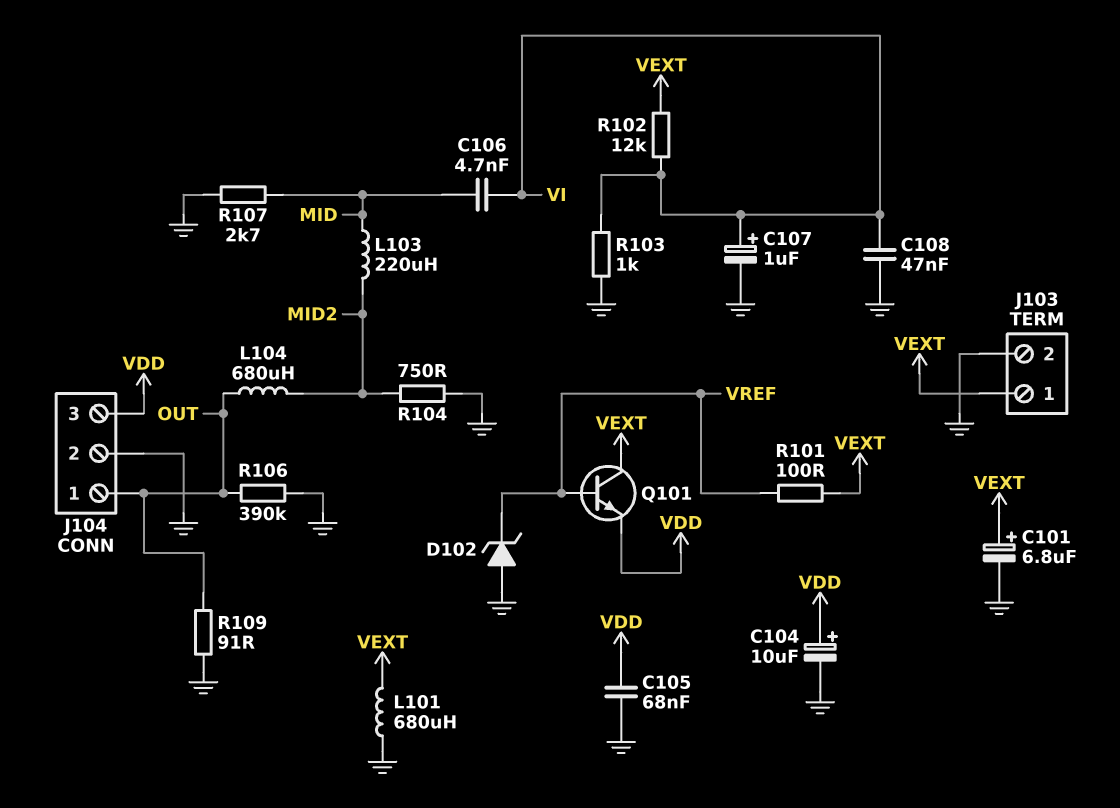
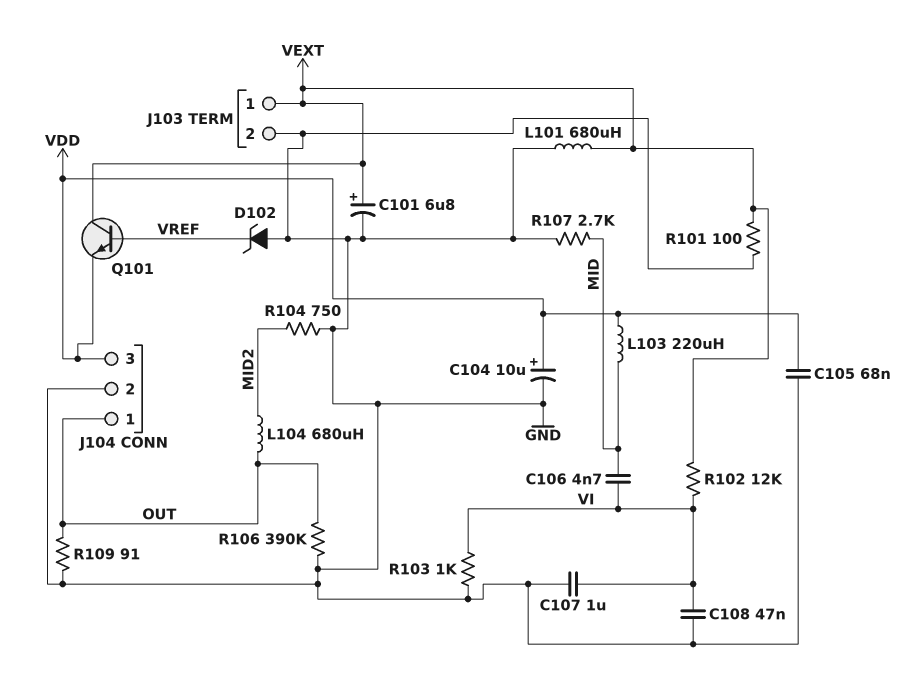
C107: 1uF (plus VI, minus GND) -> 1uF (GND, VI)
L103: 220uH (MID, MID2) -> 220uH (MID, VDD)
R101: 100 (VEXT, VREF) -> 100 (GND, VEXT)

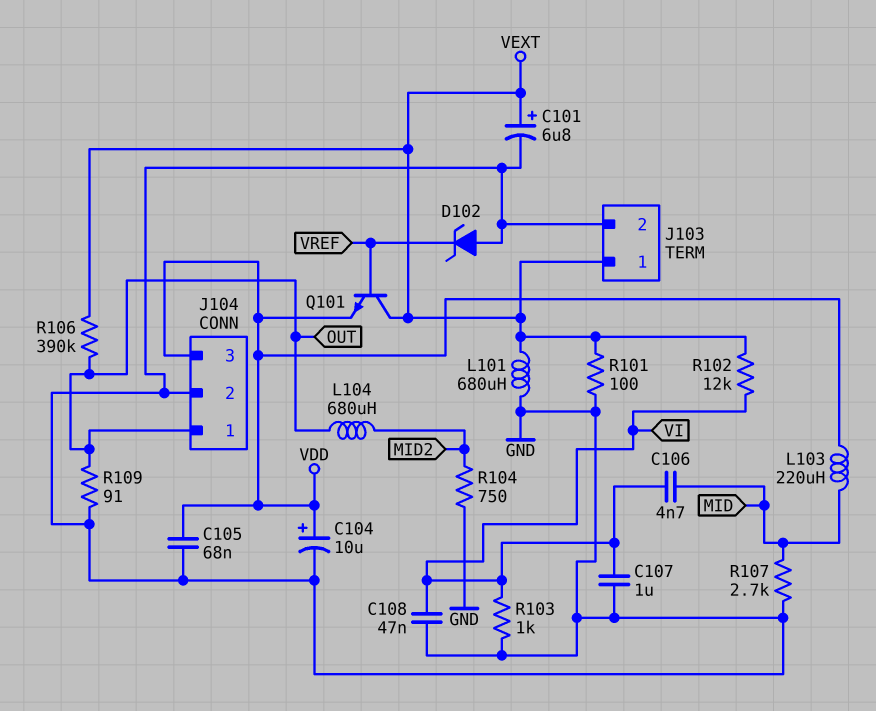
R106: 390k (GND, OUT) -> 390k (OUT, VEXT)

